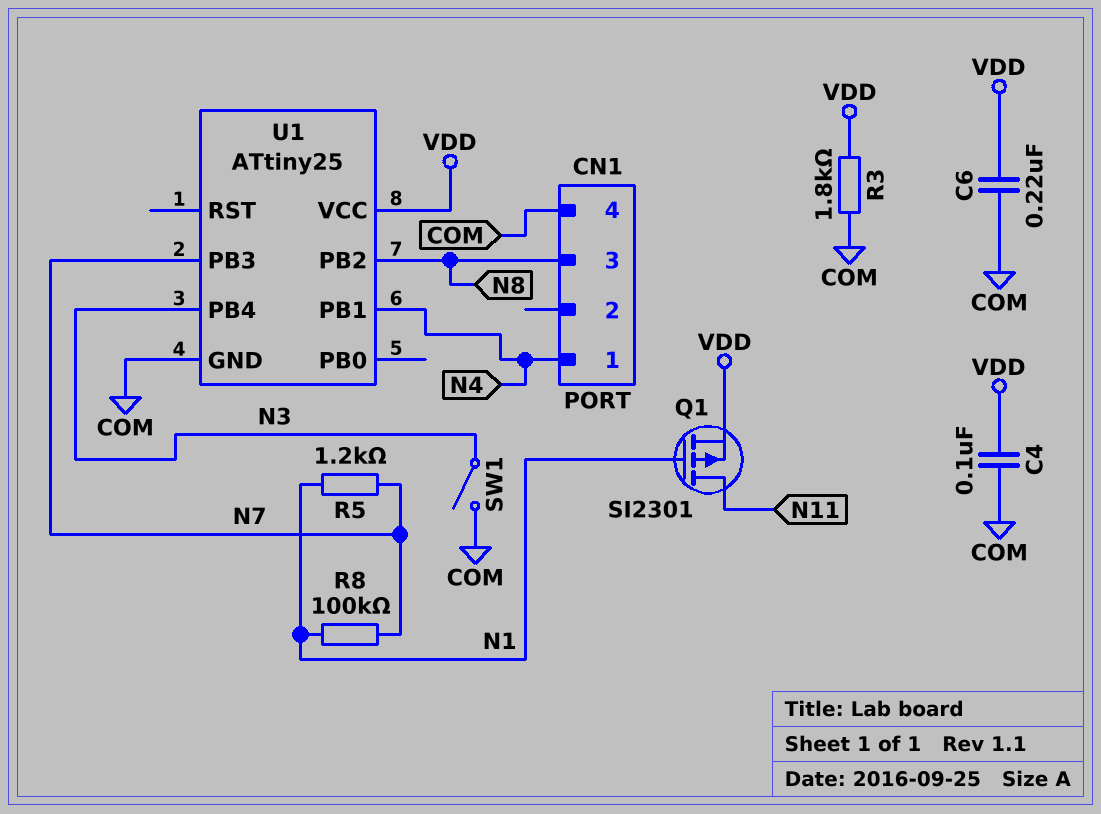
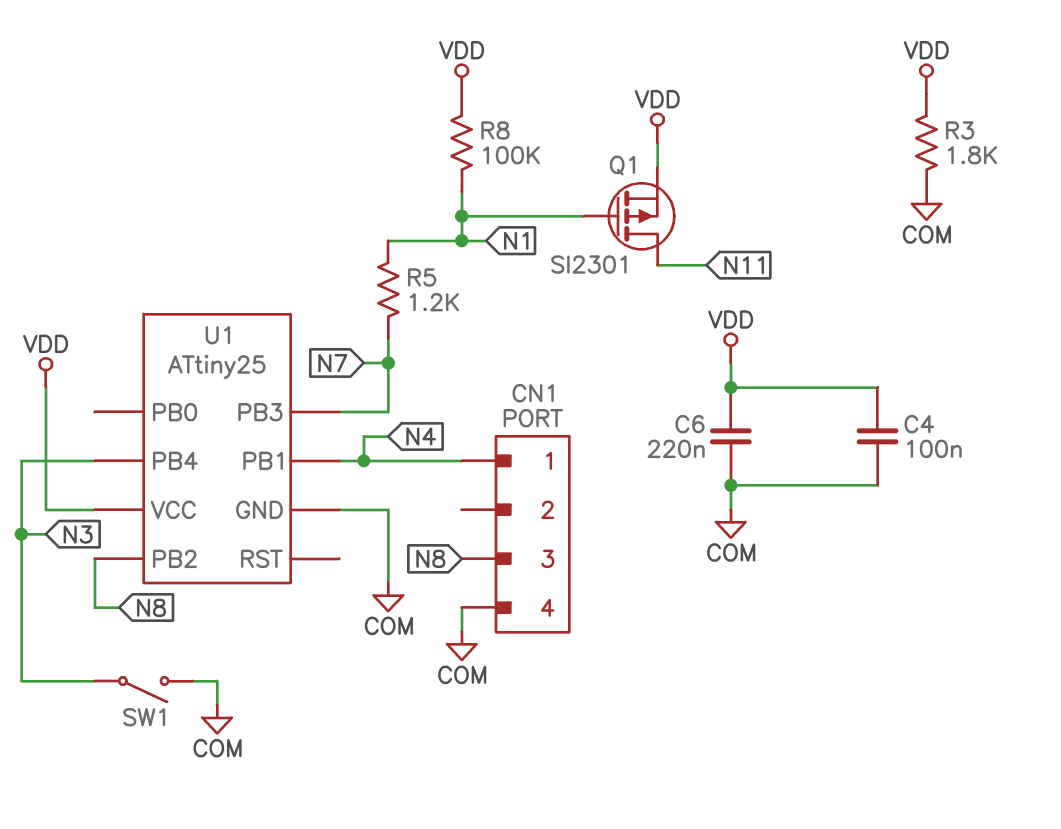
R8: 100k (N1, N7) -> 100k (N1, VDD)

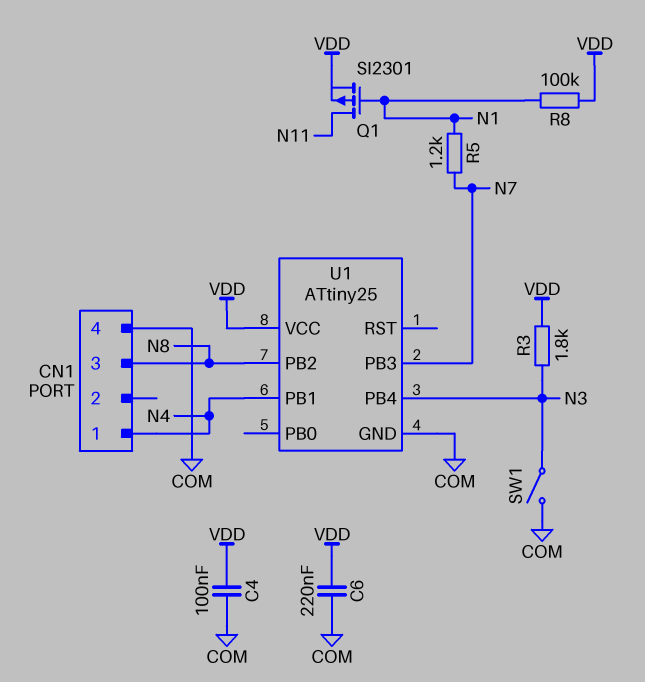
R3: 1.8k (COM, VDD) -> 1.8k (N3, VDD)

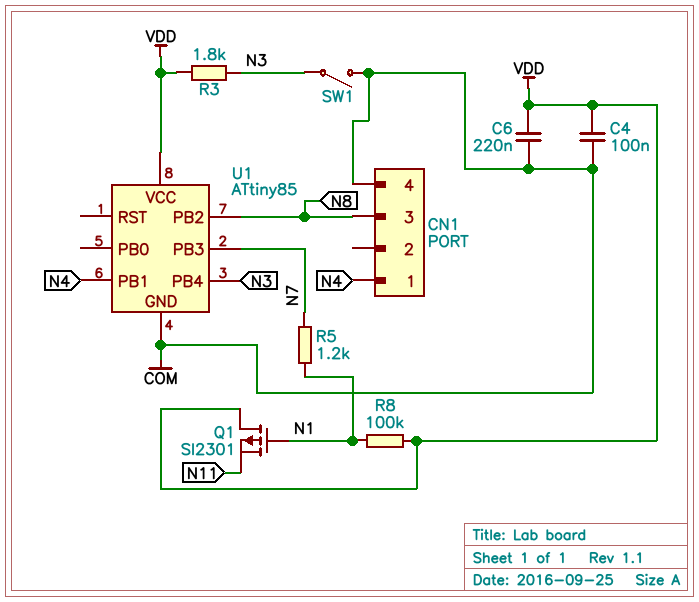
Q1: PMOS SI2301 (G N1, D N11, S VDD) -> PMOS SI2301 (G N1, D VDD, S N11)
U1: ATtiny25 -> ATtiny85

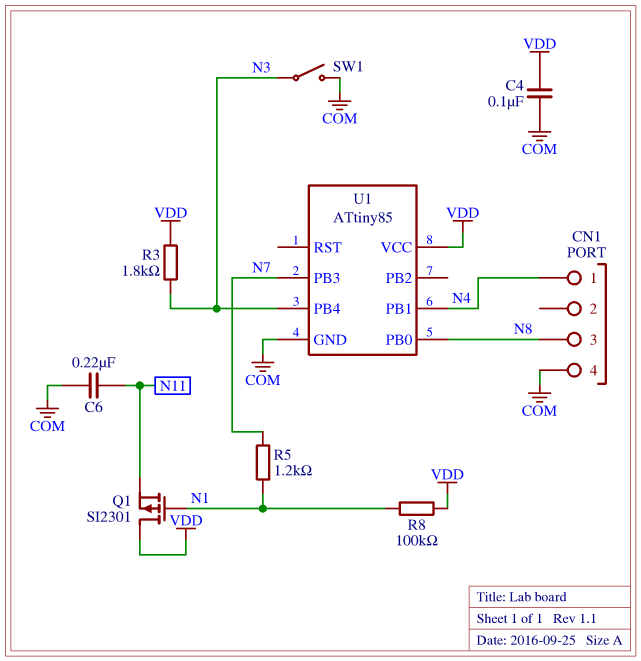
C6: 220nF (COM, VDD) -> 220nF (COM, N11)
U1 pin PB0: none -> N8
U1 pin PB2: N8 -> none

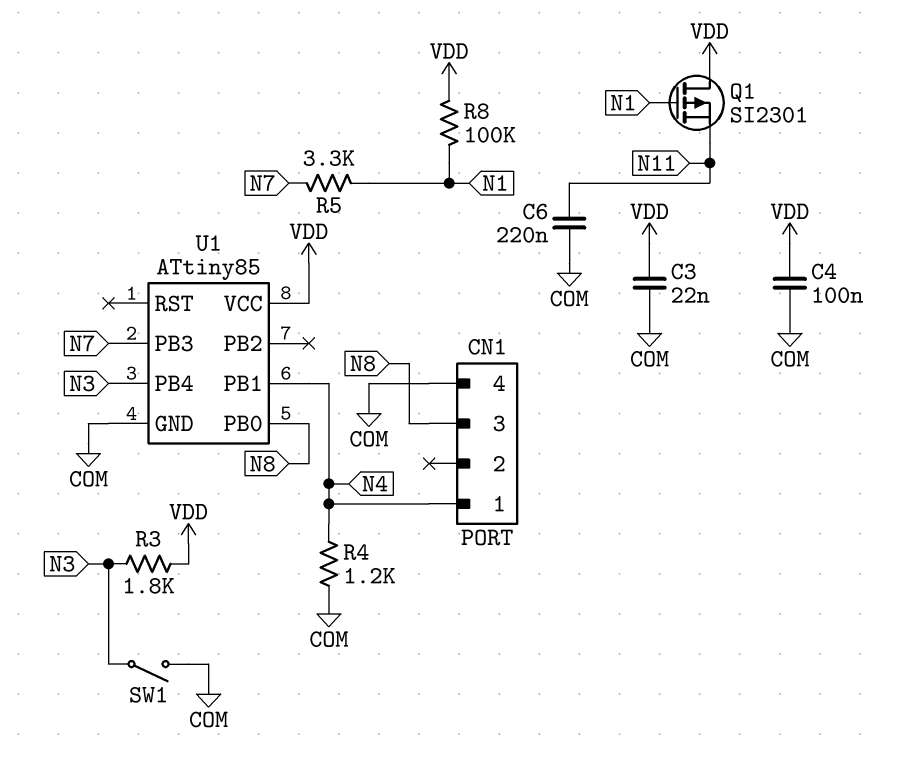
C3: none -> 22nF (COM, VDD)
R4: none -> 1.2k (COM, N4)
R5: 1.2k (N1, N7) -> 3.3k (N1, N7)

